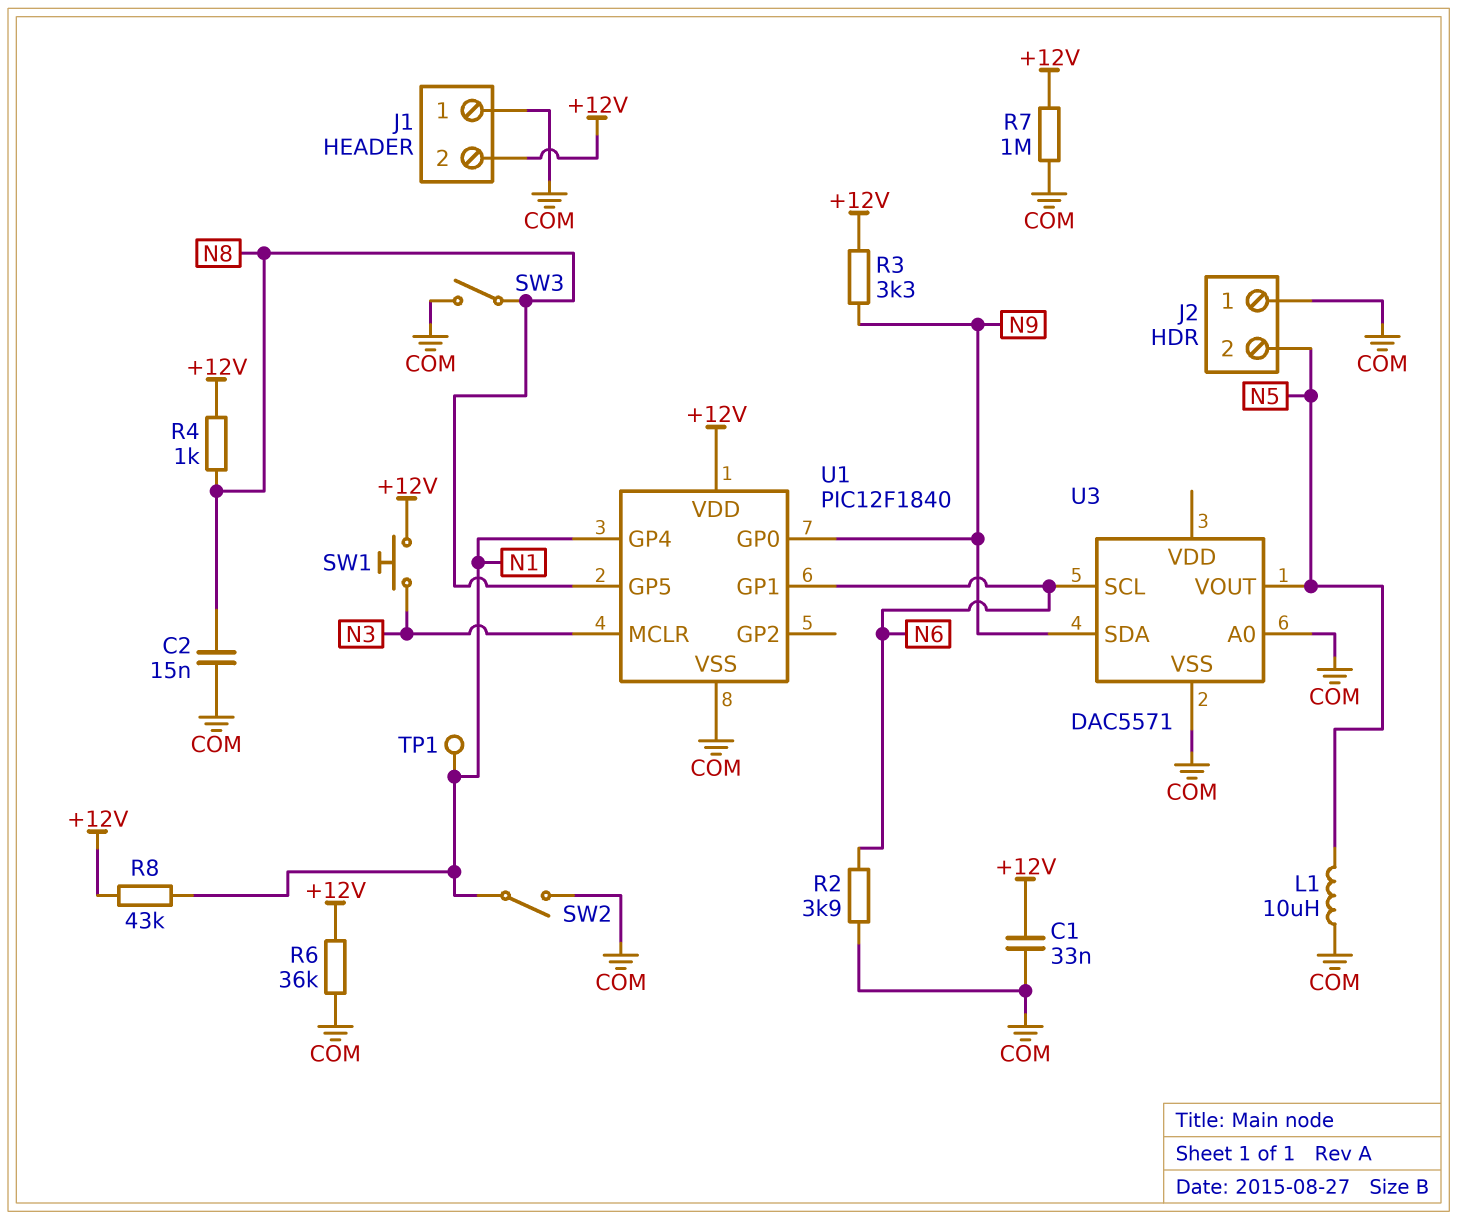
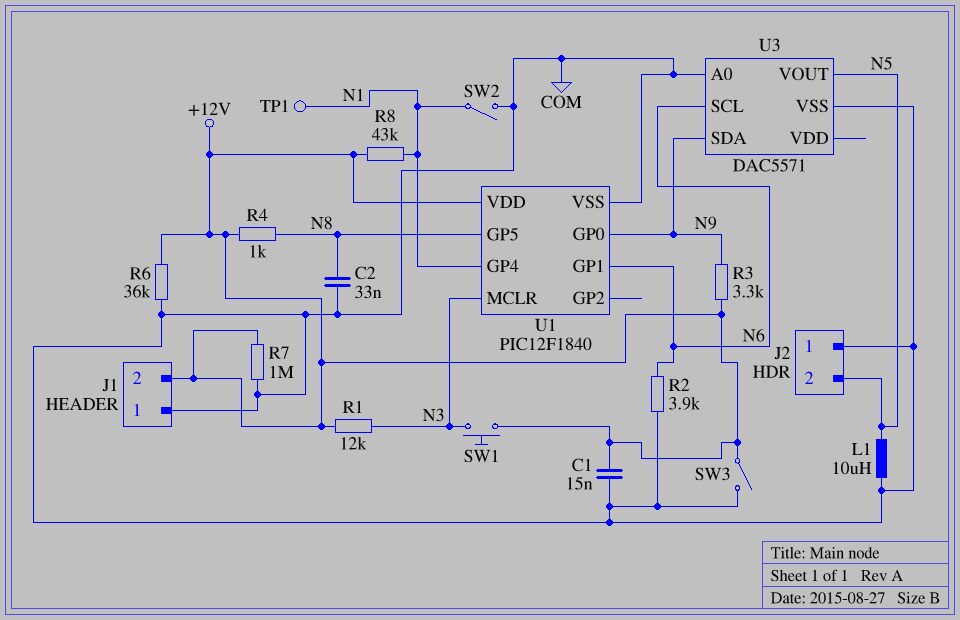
C1: 33nF (+12V, COM) -> 15nF (+12V, COM)
C2: 15nF (COM, N8) -> 33nF (COM, N8)
R1: none -> 12k (+12V, N3)
SW3: switch (COM, N8) -> switch (+12V, COM)

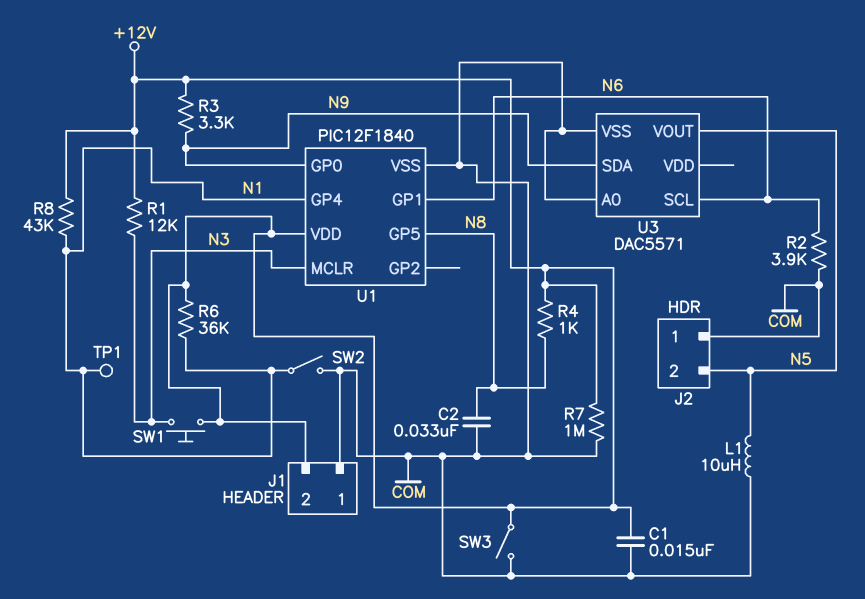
R6: 36k (+12V, COM) -> 36k (+12V, N1)

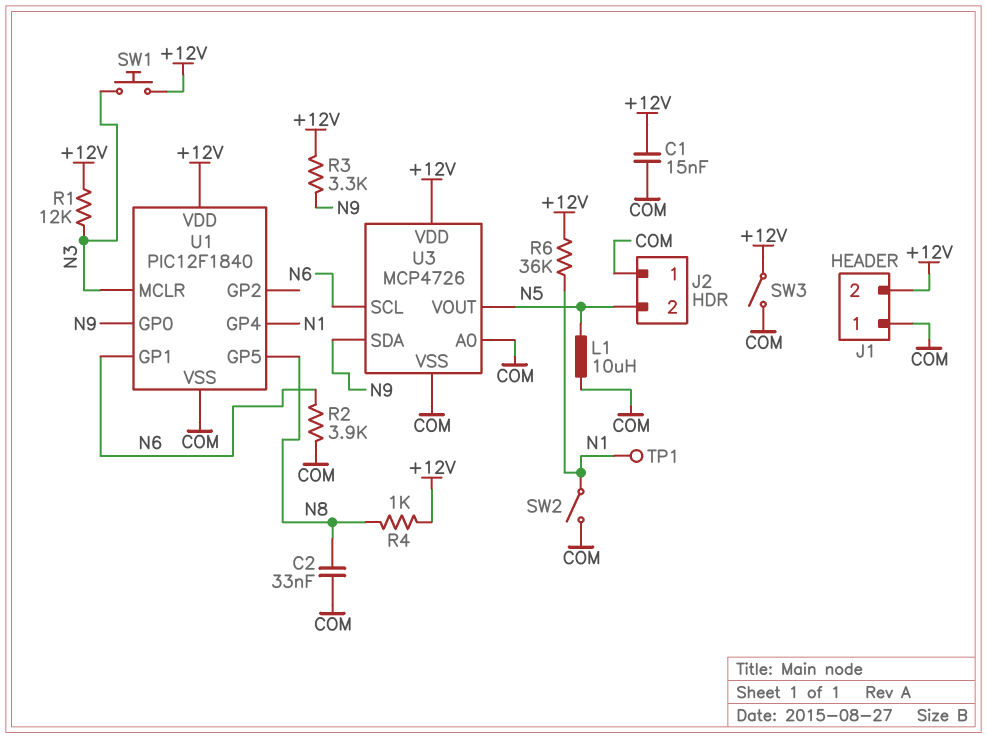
R7: 1M (+12V, COM) -> none
R8: 43k (+12V, N1) -> none
U3: DAC5571 -> MCP4726
U3 pin VDD: none -> +12V

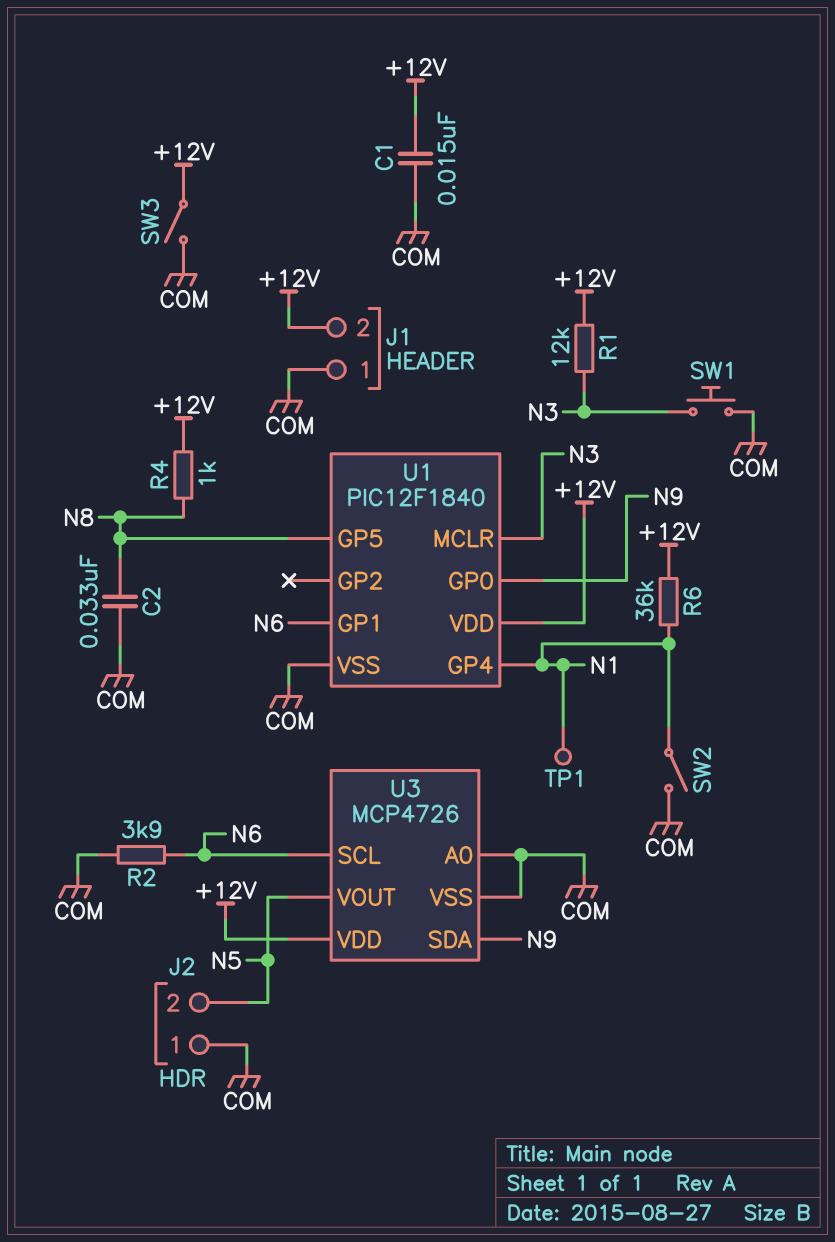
L1: 10uH (COM, N5) -> none
R3: 3.3k (+12V, N9) -> none
SW1: button (+12V, N3) -> button (COM, N3)

